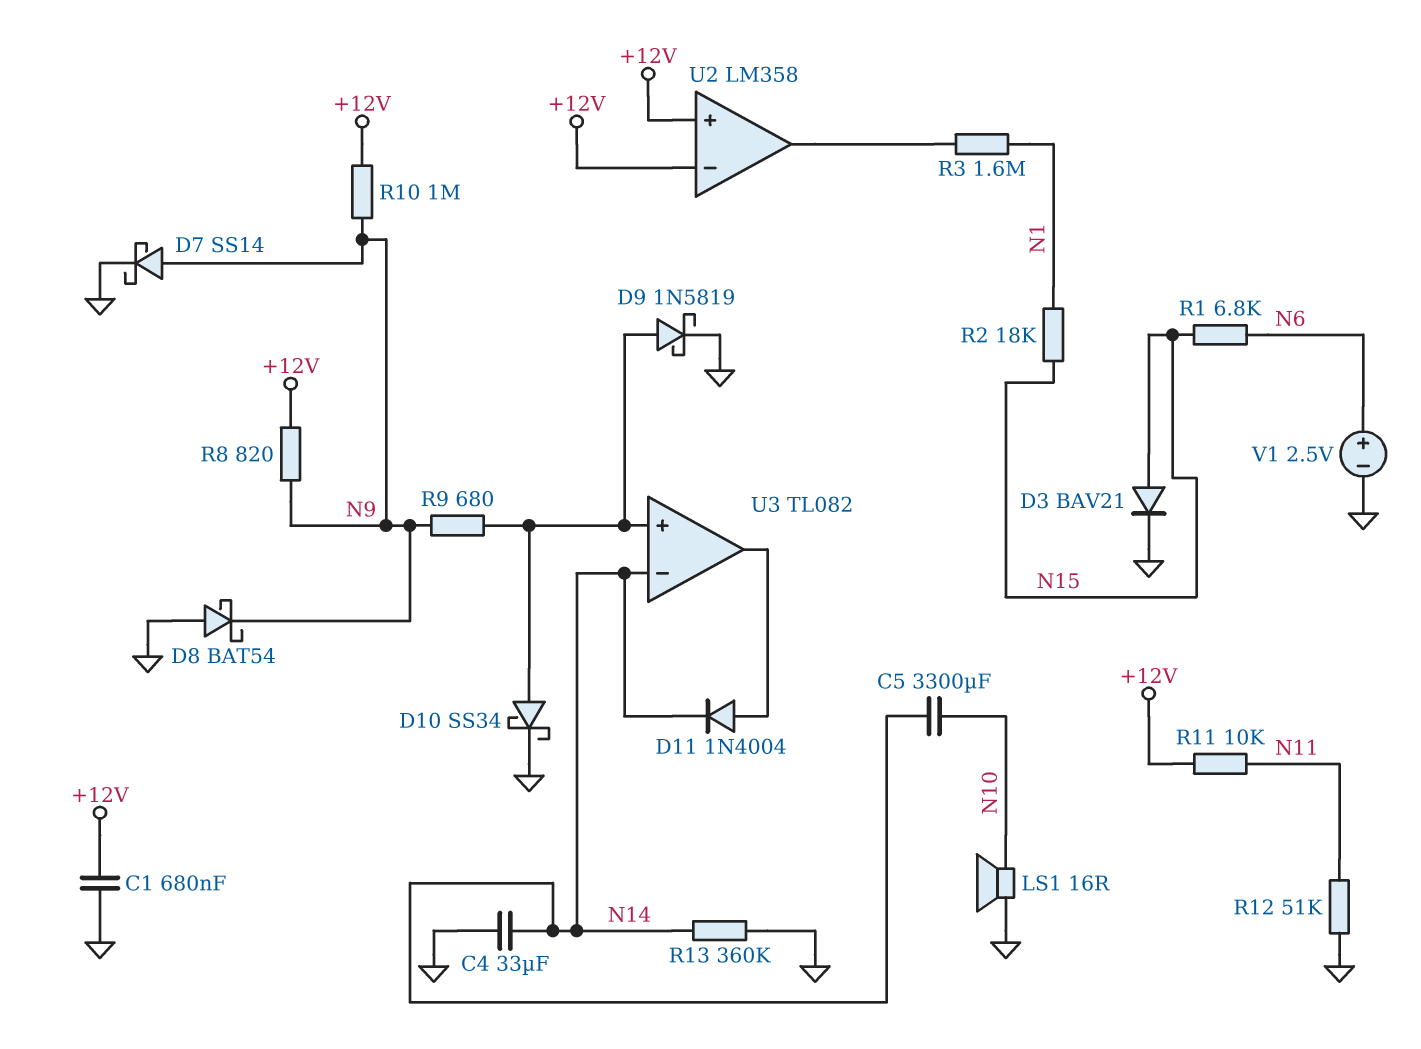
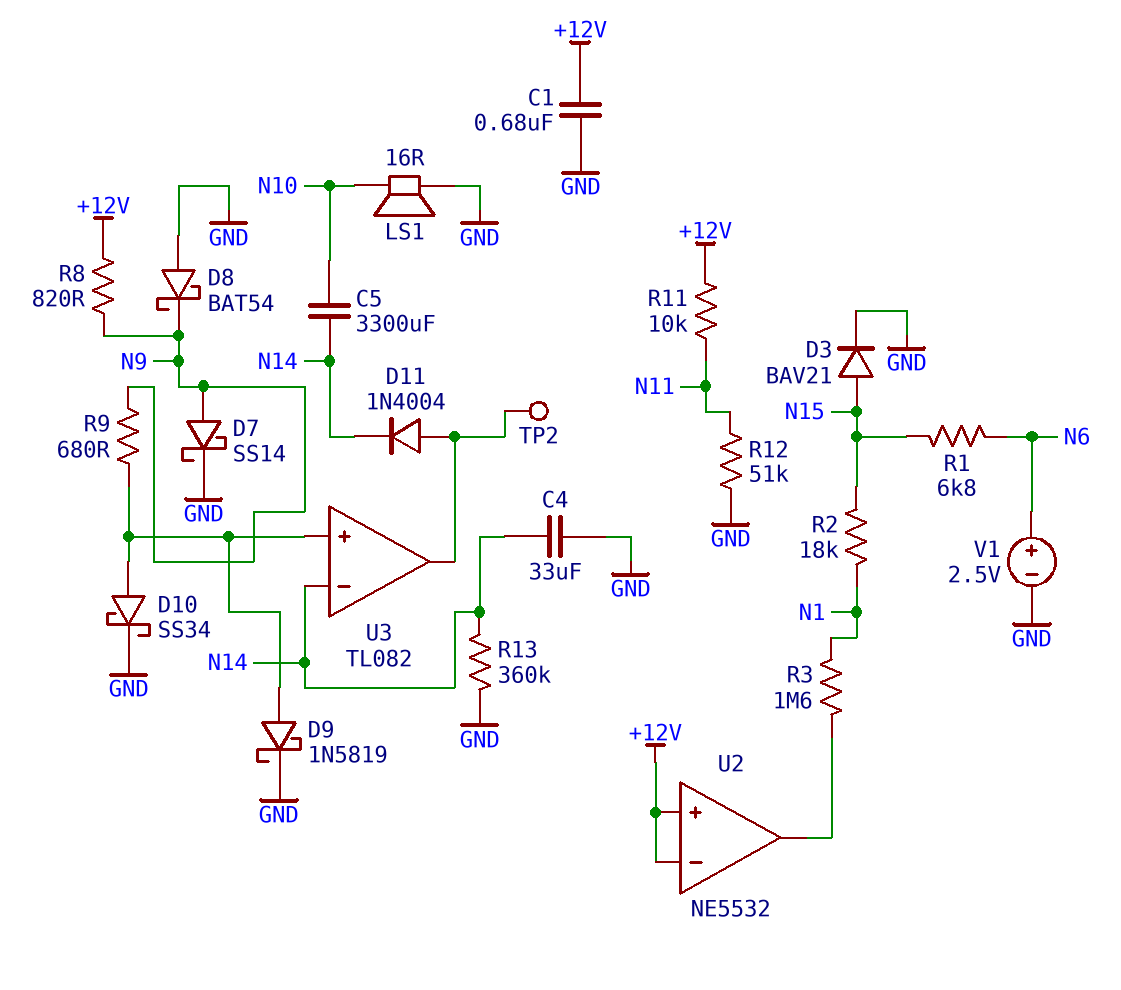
R10: 1M (+12V, N9) -> none
TP2: none -> test point (U3/out)
U2: LM358 -> NE5532

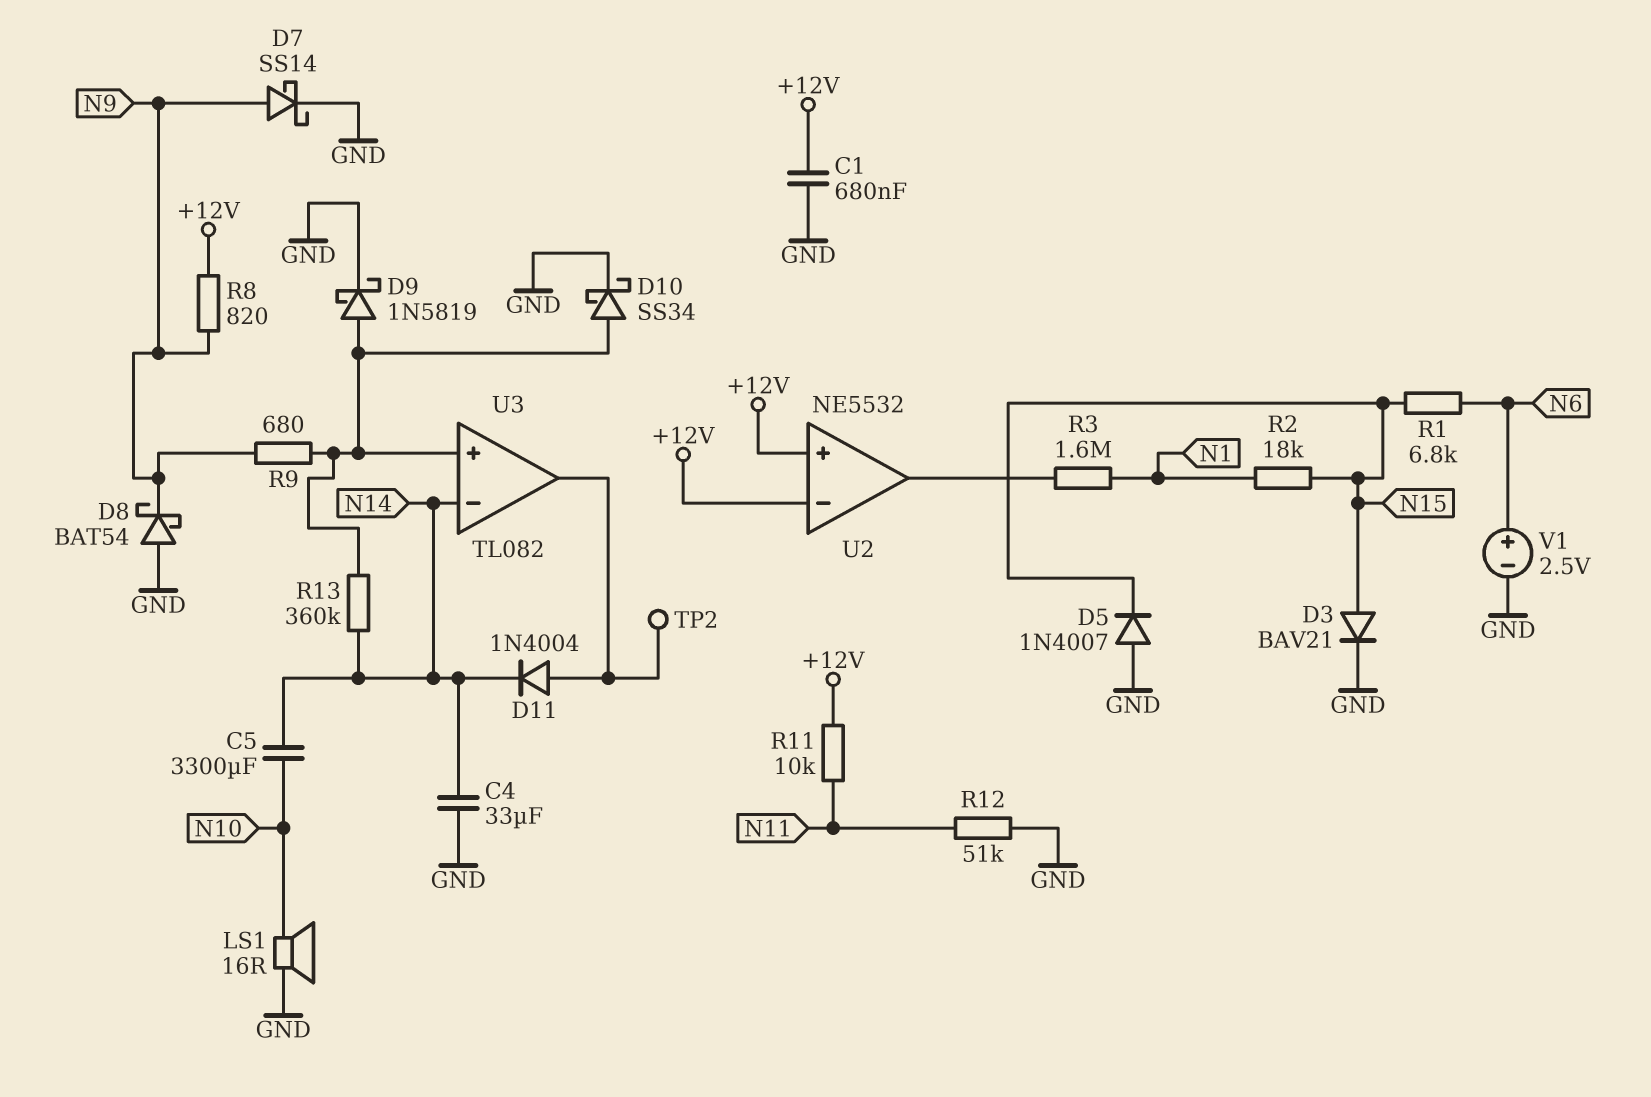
D5: none -> diode 1N4007 (A GND, K N15)
R13: 360k (GND, N14) -> 360k (N14, U3/in+)

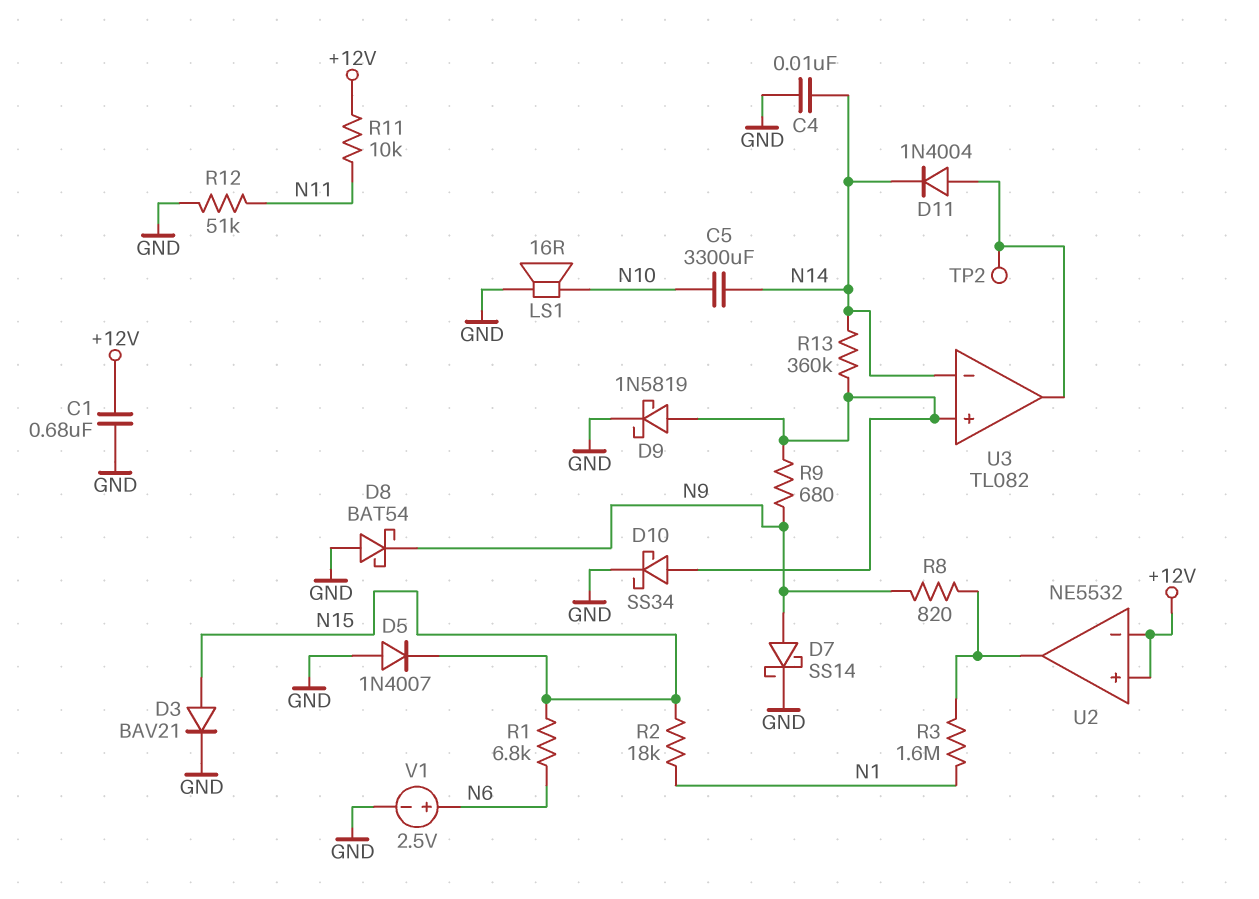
C4: 33uF (GND, N14) -> 10nF (GND, N14)
R8: 820 (+12V, N9) -> 820 (N9, U2/out)

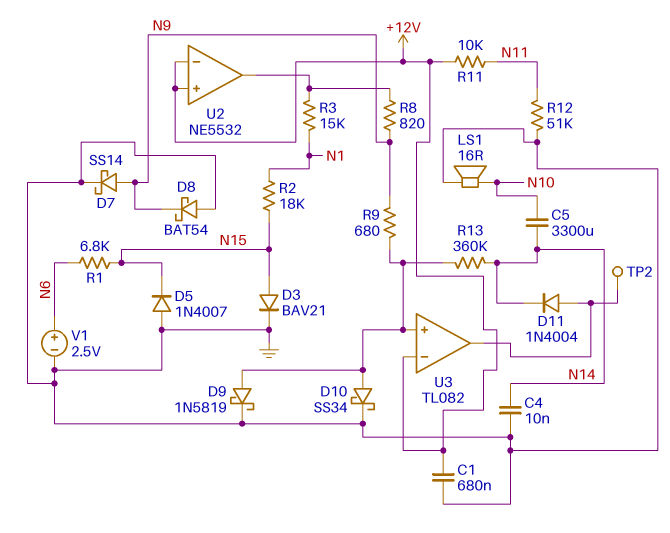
R3: 1.6M (N1, U2/out) -> 15k (N1, U2/out)
U3 pin in-: N14 -> +12V

